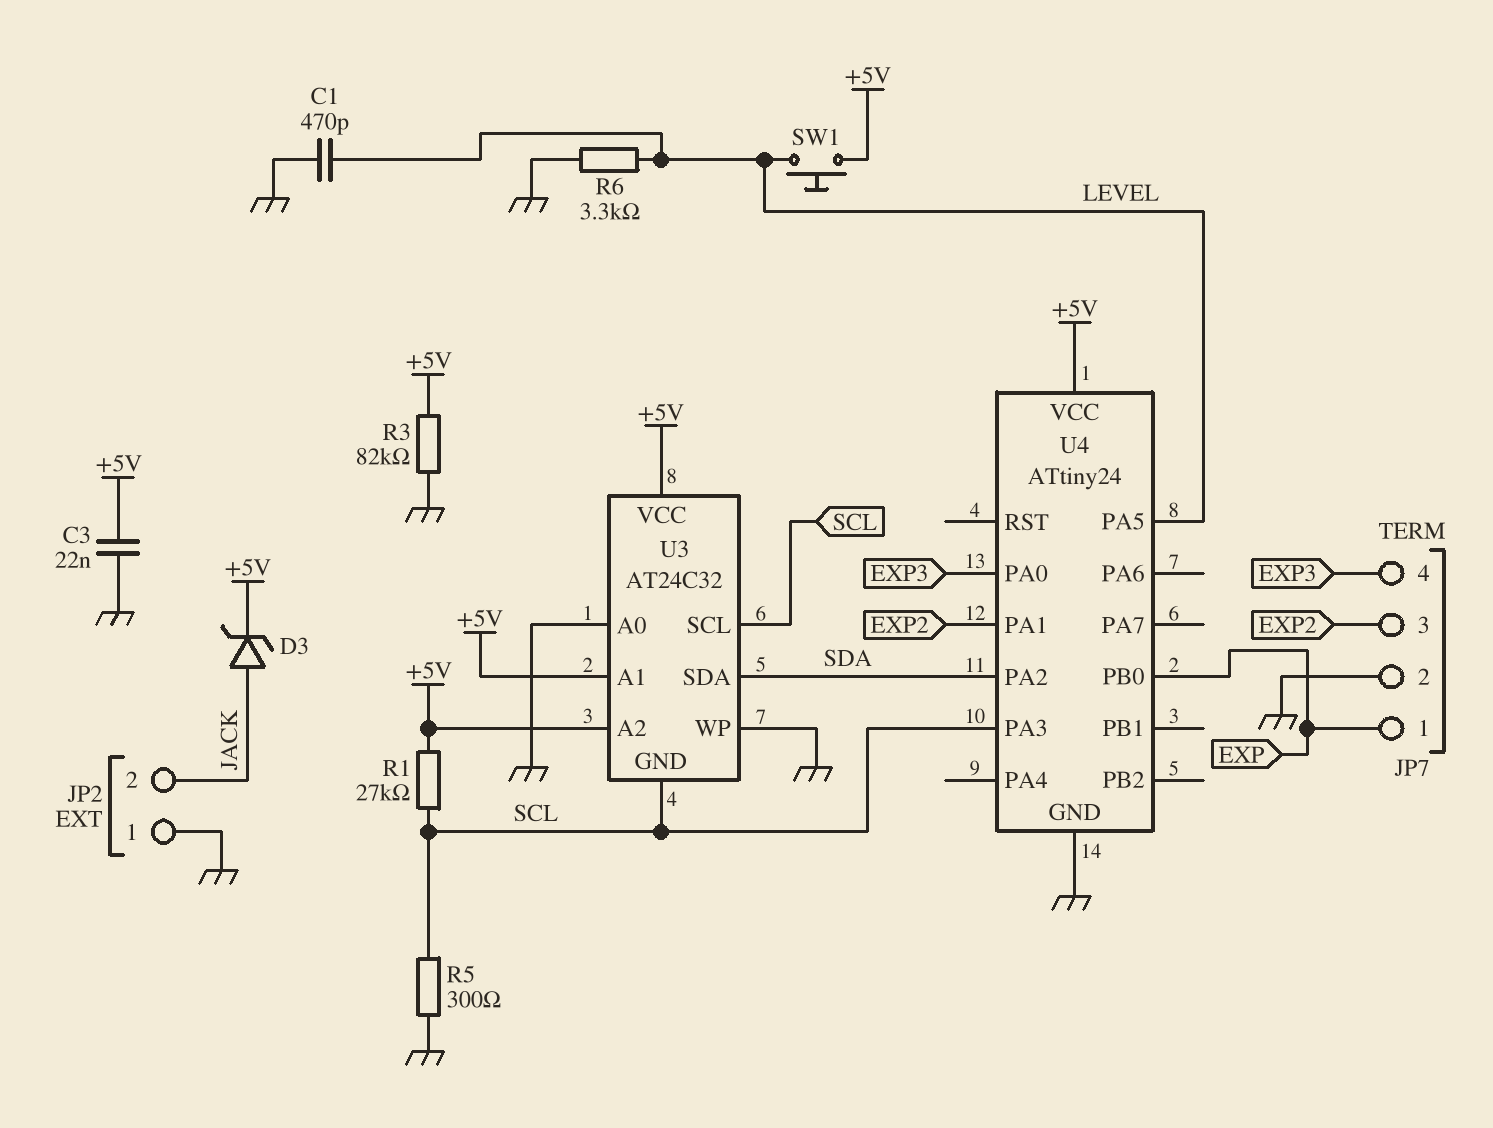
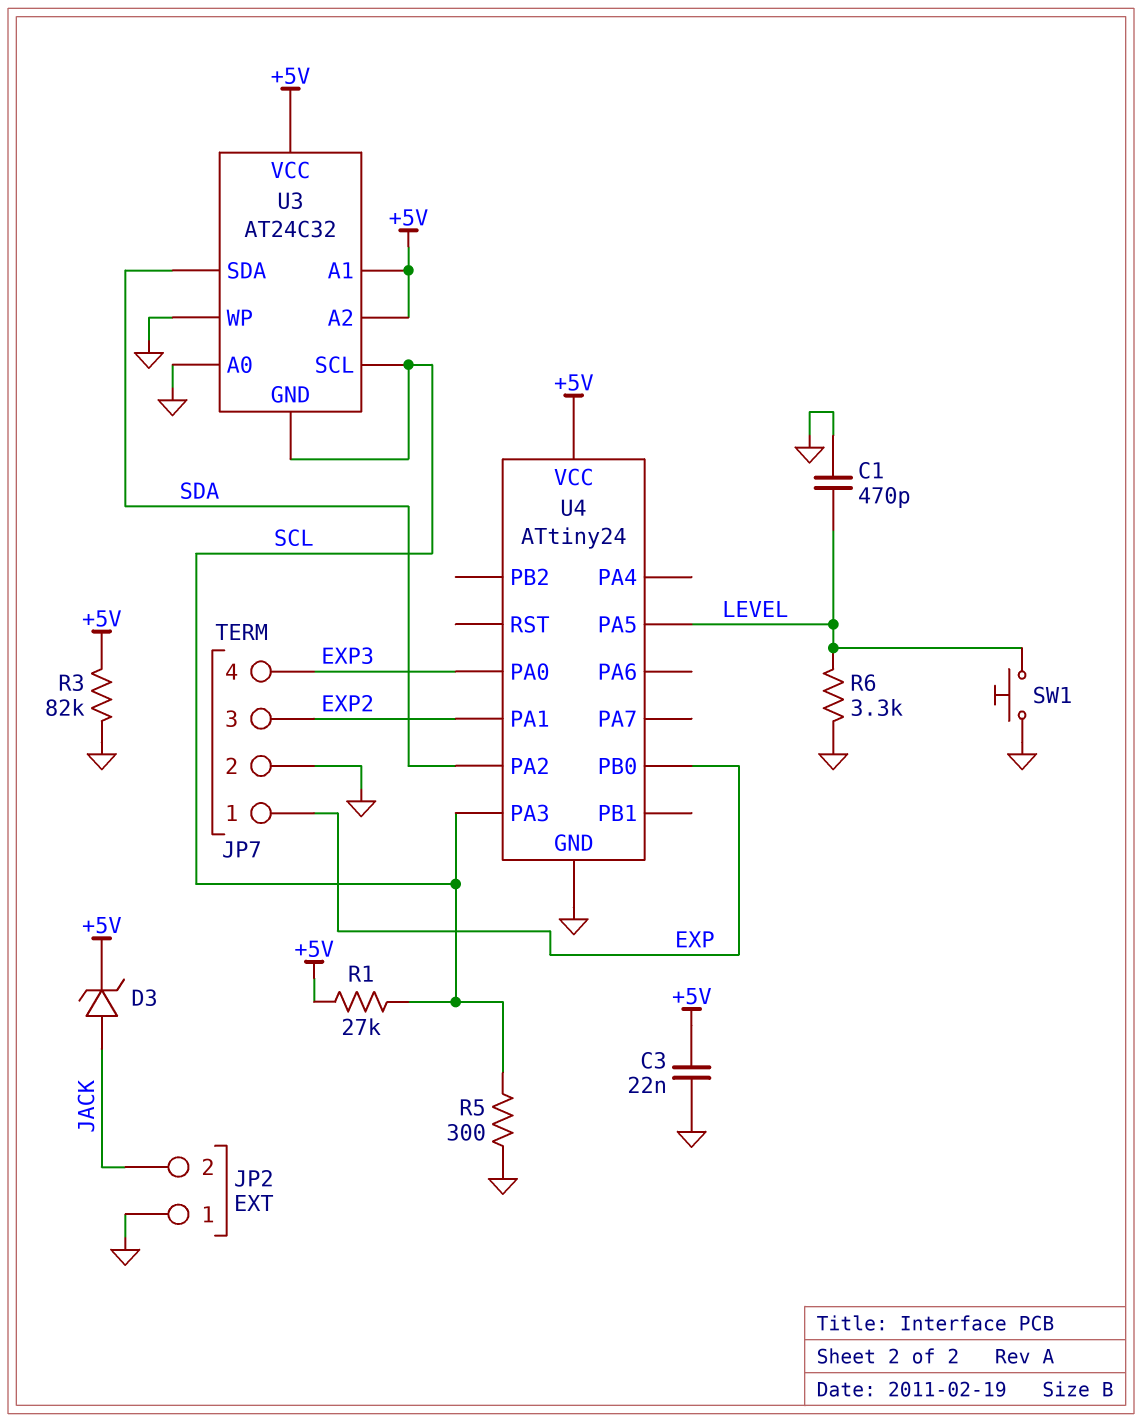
SW1: button (+5V, LEVEL) -> button (GND, LEVEL)

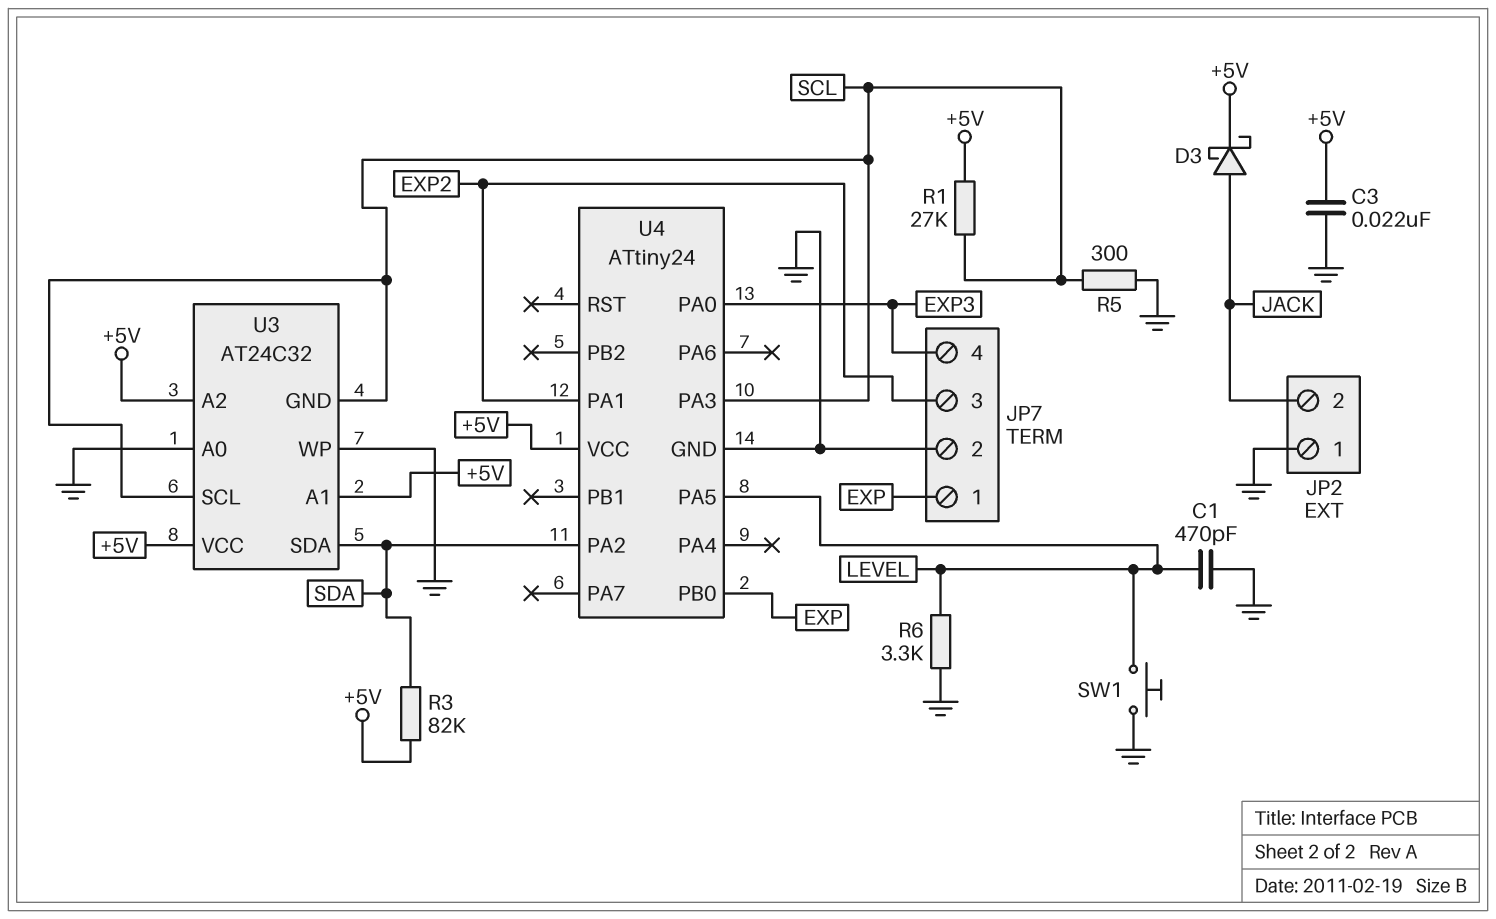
D3: zener (A JACK, K +5V) -> schottky (A JACK, K +5V)
R3: 82k (+5V, GND) -> 82k (+5V, SDA)

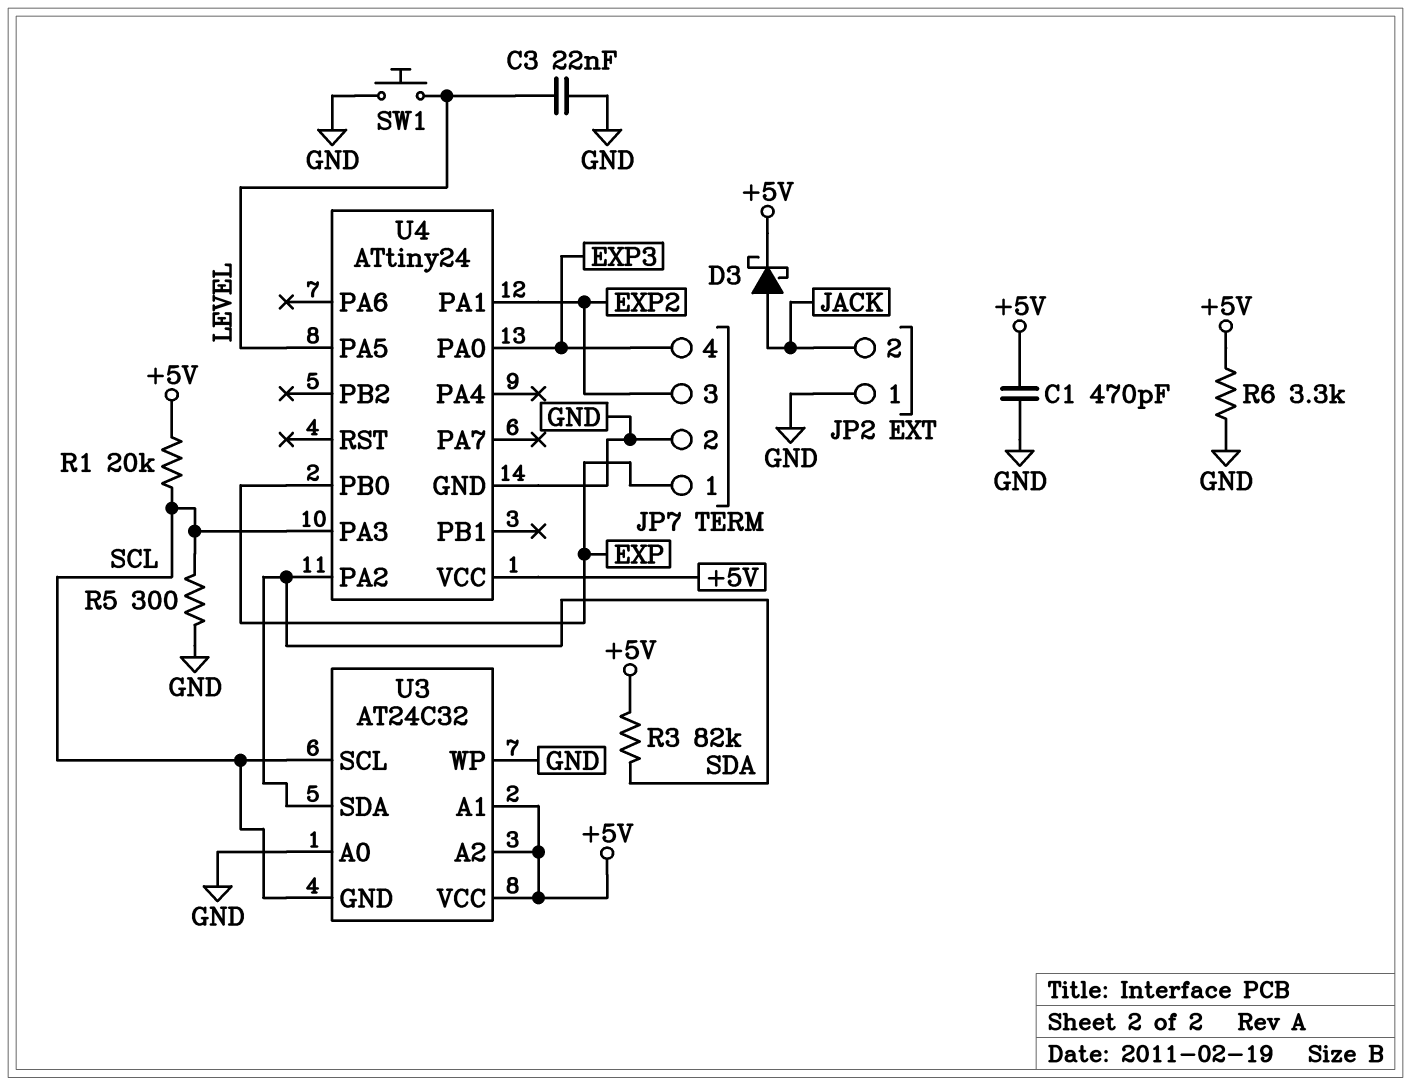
C1: 470pF (GND, LEVEL) -> 470pF (+5V, GND)
C3: 22nF (+5V, GND) -> 22nF (GND, LEVEL)
R1: 27k (+5V, SCL) -> 20k (+5V, SCL)
R6: 3.3k (GND, LEVEL) -> 3.3k (+5V, GND)

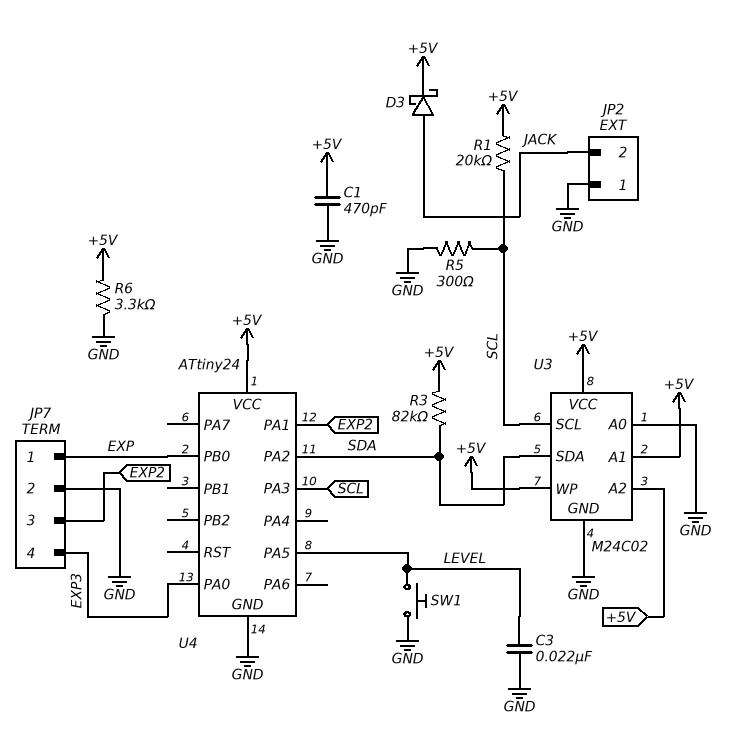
U3: AT24C32 -> M24C02
U3 pin GND: SCL -> GND
U3 pin WP: GND -> +5V

